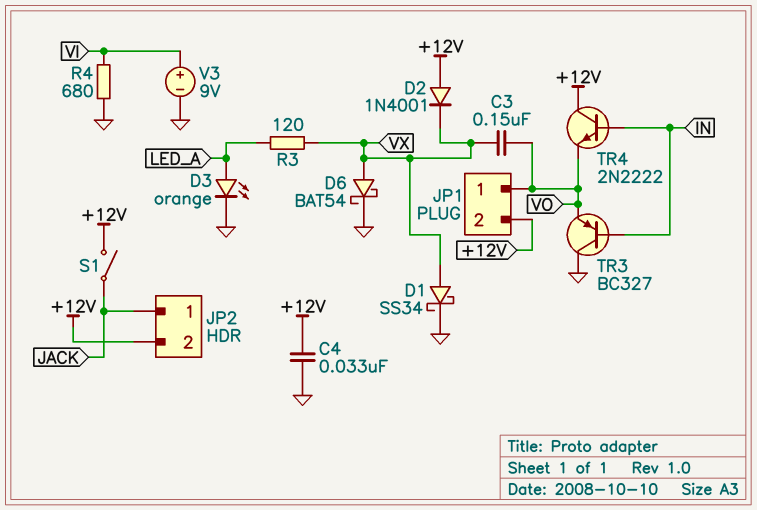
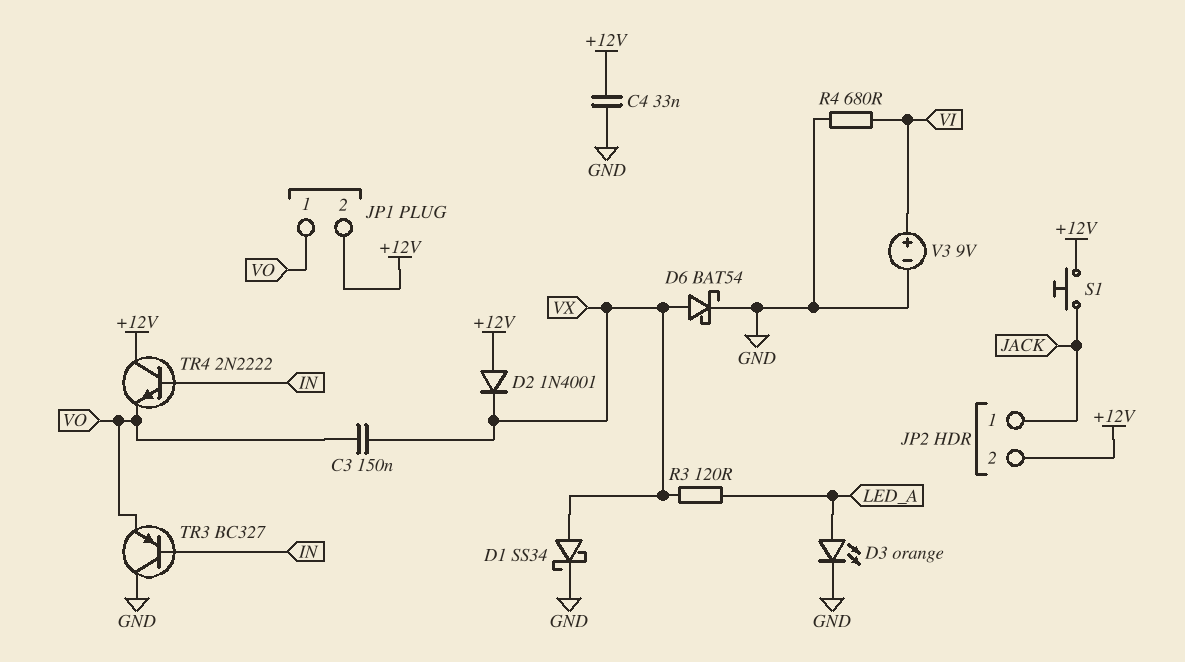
S1: switch (+12V, JACK) -> button (+12V, JACK)

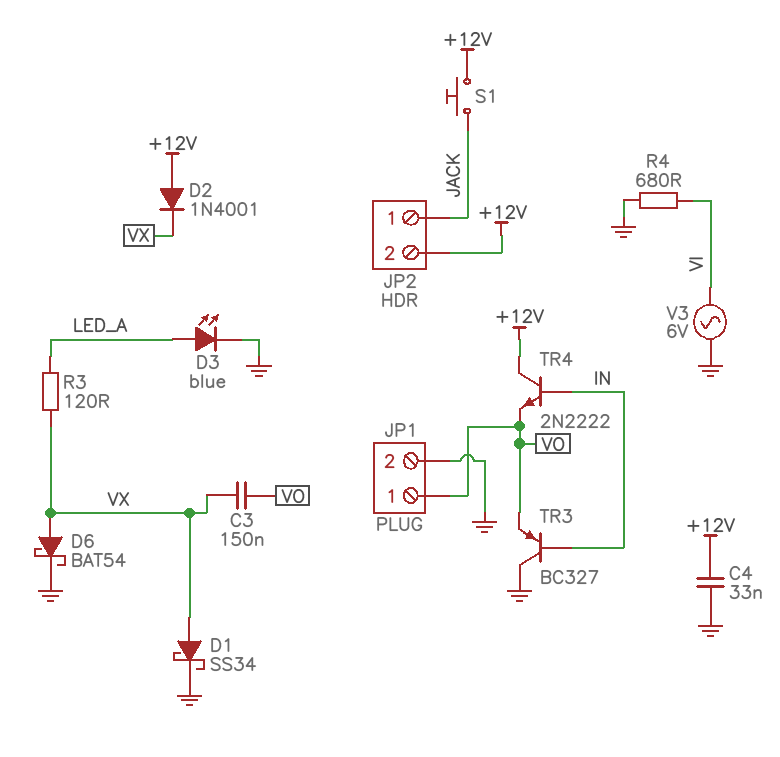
D3: LED orange (A LED_A, K GND) -> LED blue (A LED_A, K GND)
JP1 pin 2: +12V -> GND
V3: 9V (plus VI, minus GND) -> AC 6V (GND, VI)

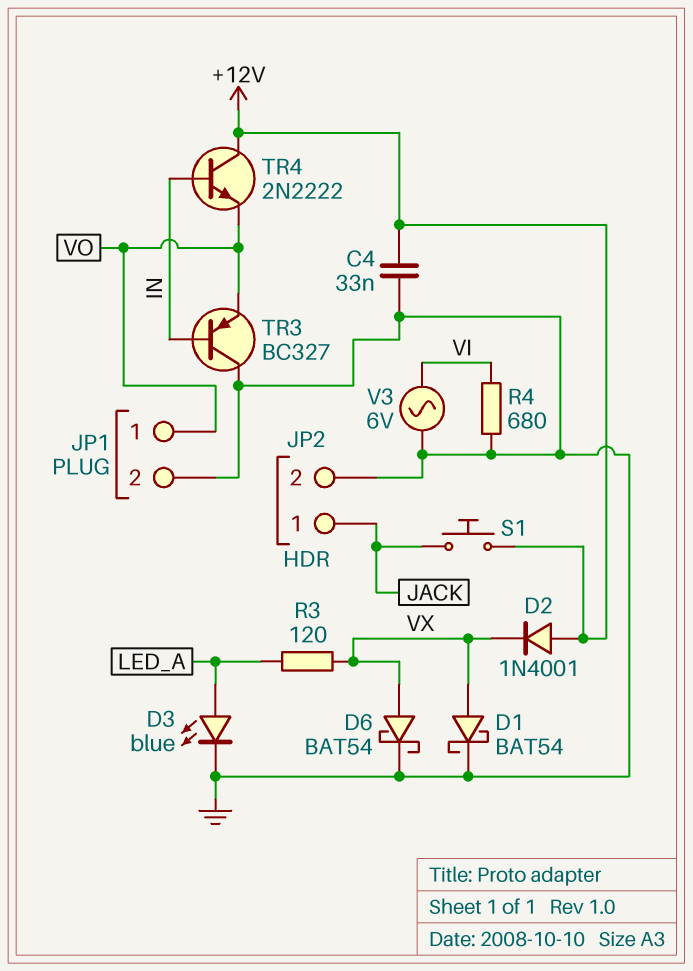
C3: 150nF (VO, VX) -> none
D1: schottky SS34 (A VX, K GND) -> schottky BAT54 (A VX, K GND)
JP2 pin 2: +12V -> GND

